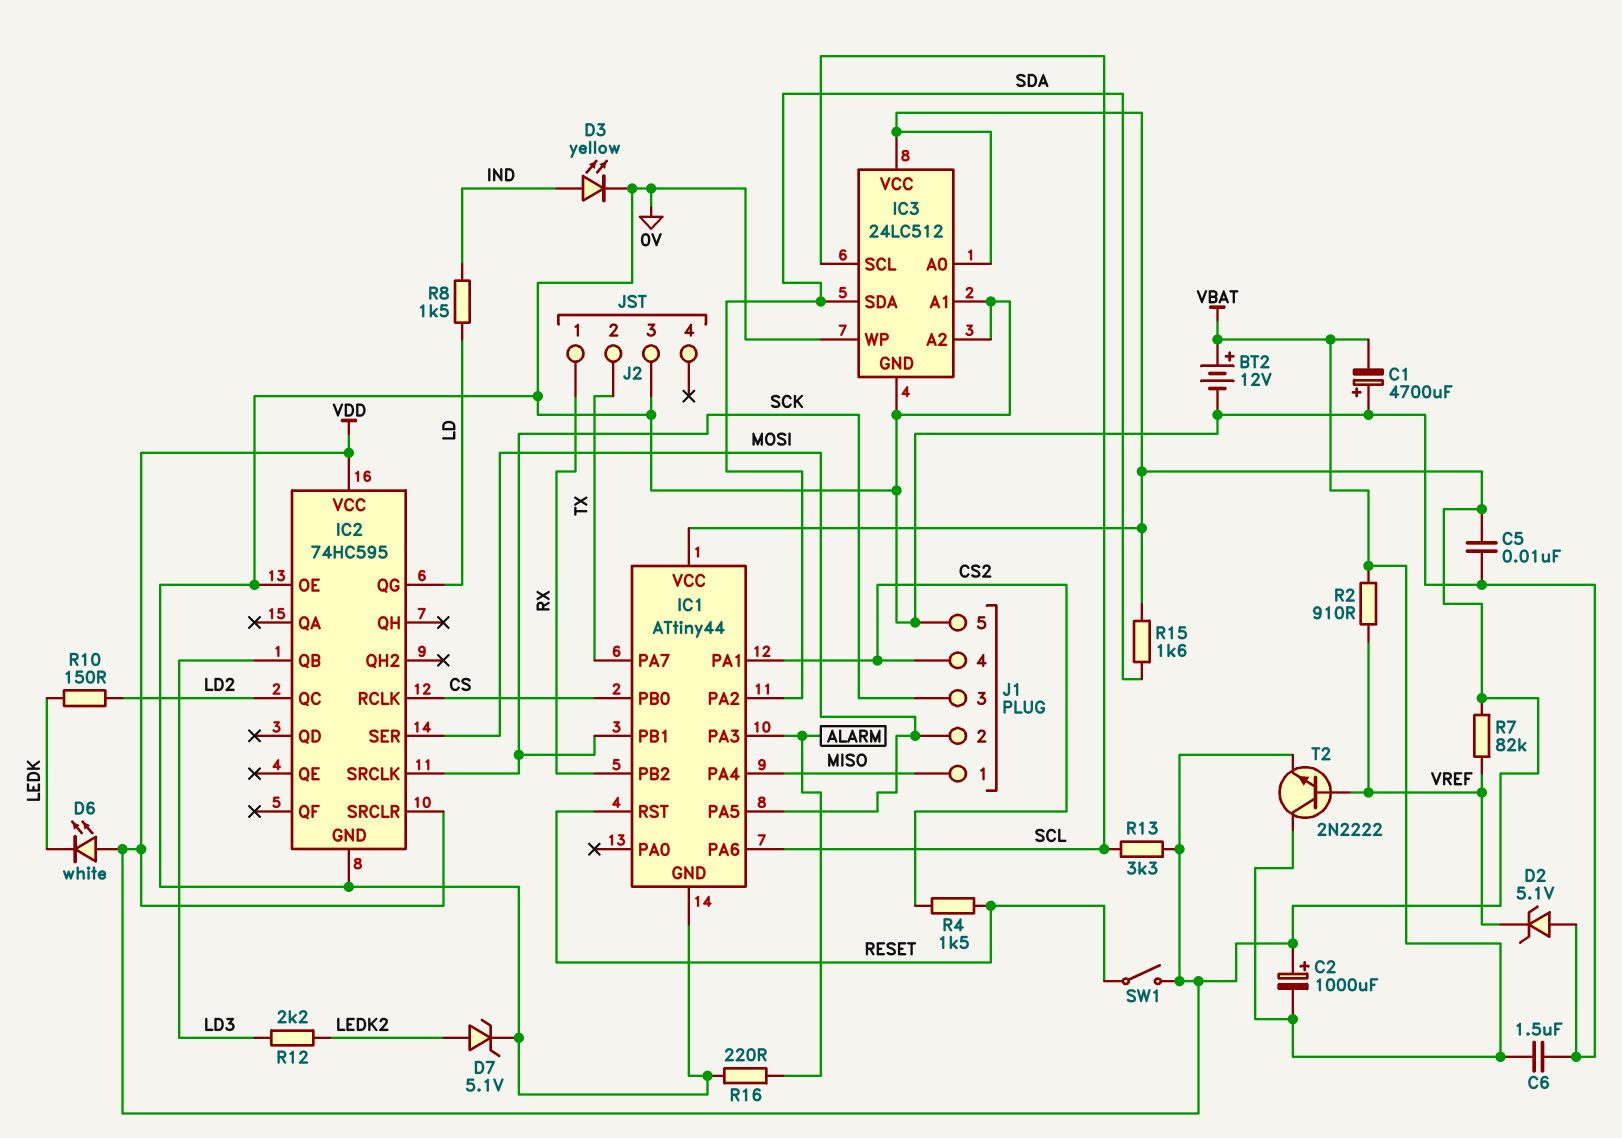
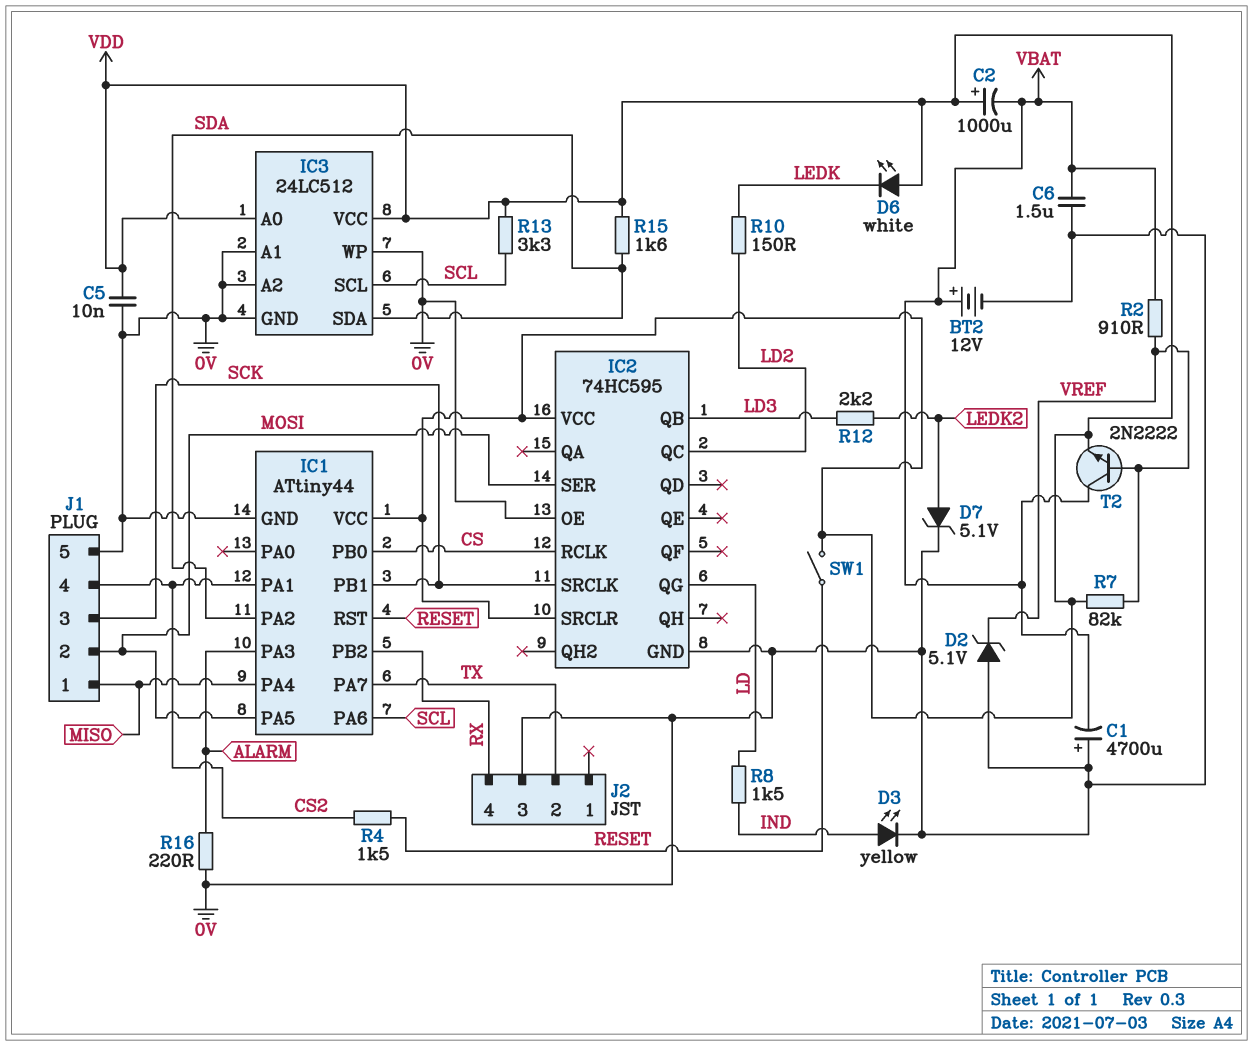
J2 pin 1: RX -> none
J2 pin 4: none -> RX

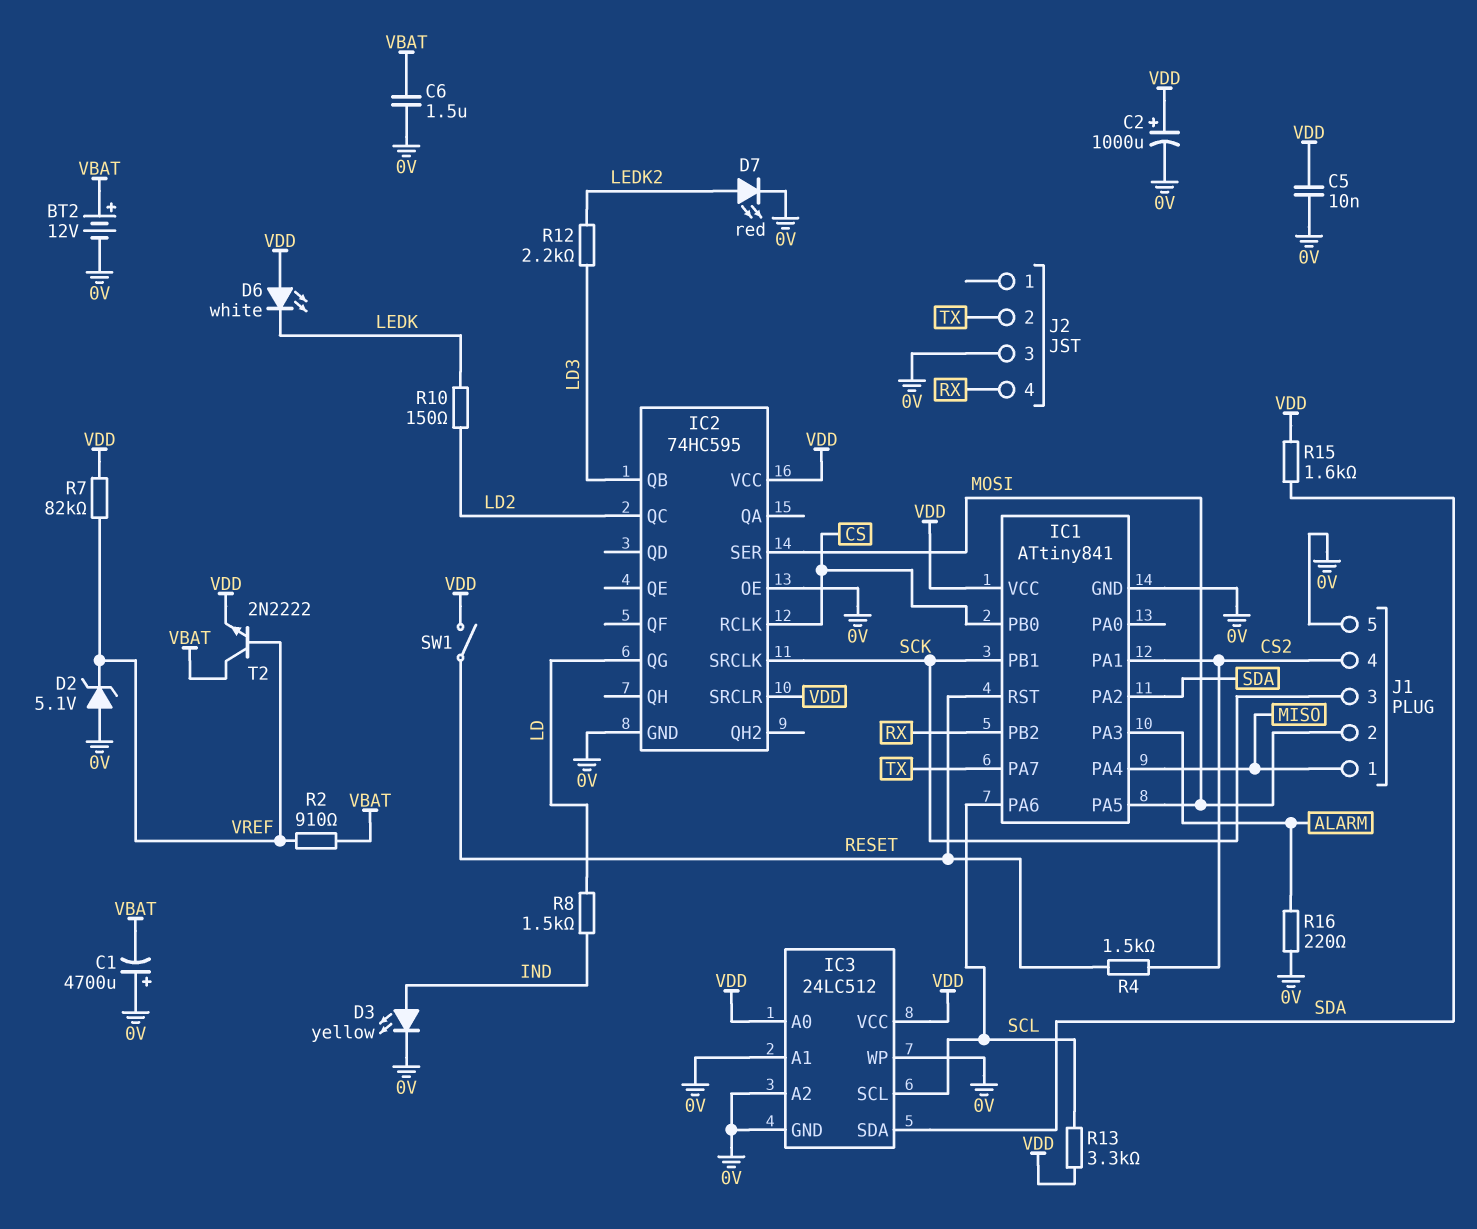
C2: 1000uF (plus VDD, minus VBAT) -> 1000uF (plus VDD, minus 0V)
D7: zener 5.1V (A LEDK2, K 0V) -> LED red (A LEDK2, K 0V)
IC1: ATtiny44 -> ATtiny841

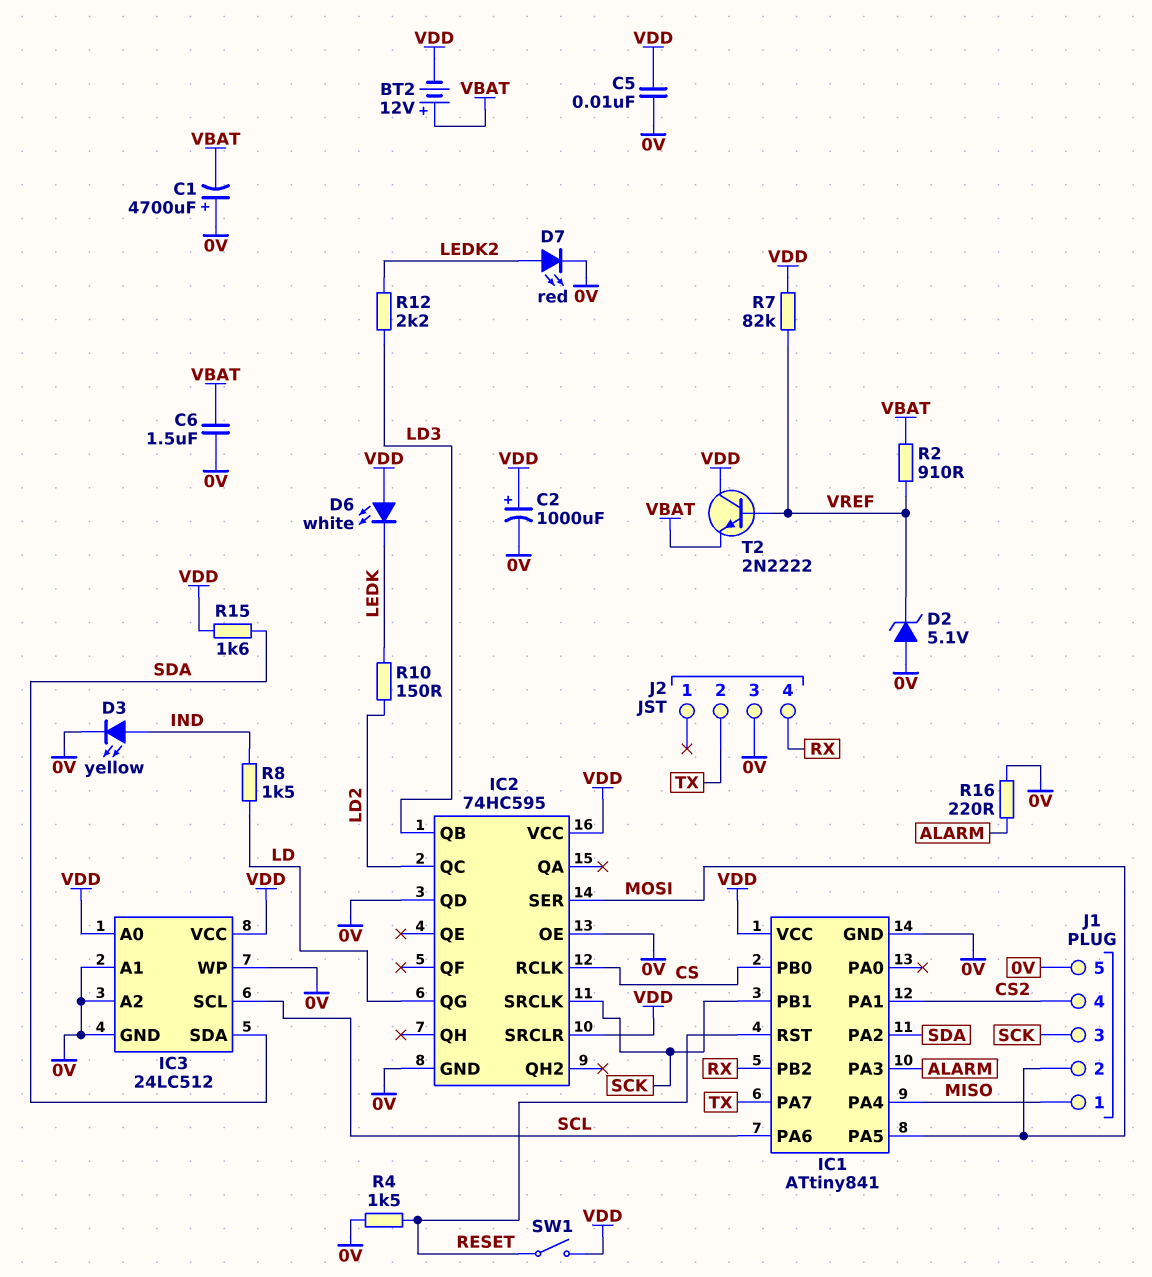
BT2: 12V (plus VBAT, minus 0V) -> 12V (plus VBAT, minus VDD)
IC2 pin QD: none -> 0V
R4: 1.5k (CS2, RESET) -> 1.5k (0V, RESET)
R13: 3.3k (SCL, VDD) -> none
T2: NPN 2N2222 (B VREF, C VBAT, E VDD) -> NPN 2N2222 (B VREF, C VDD, E VBAT)

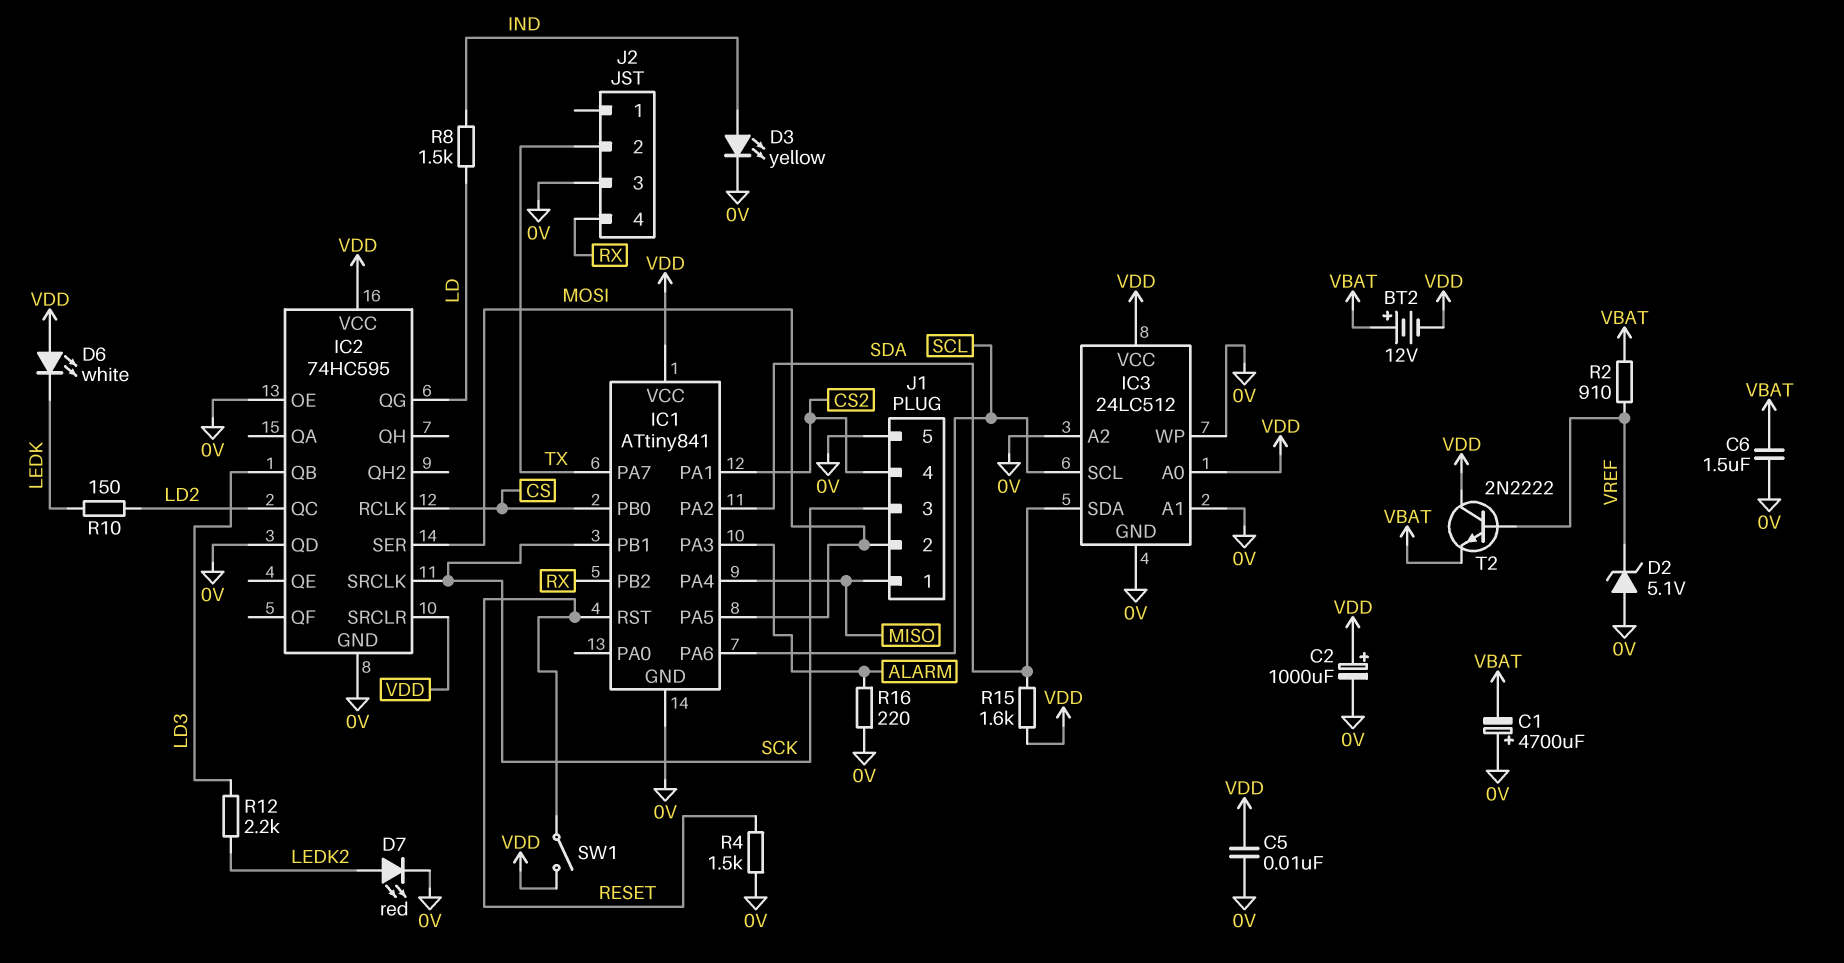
R7: 82k (VDD, VREF) -> none

